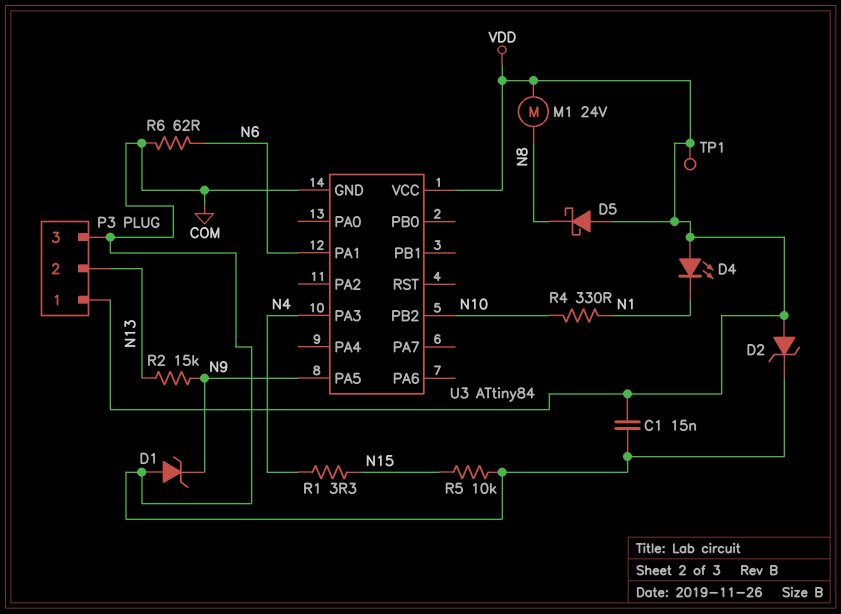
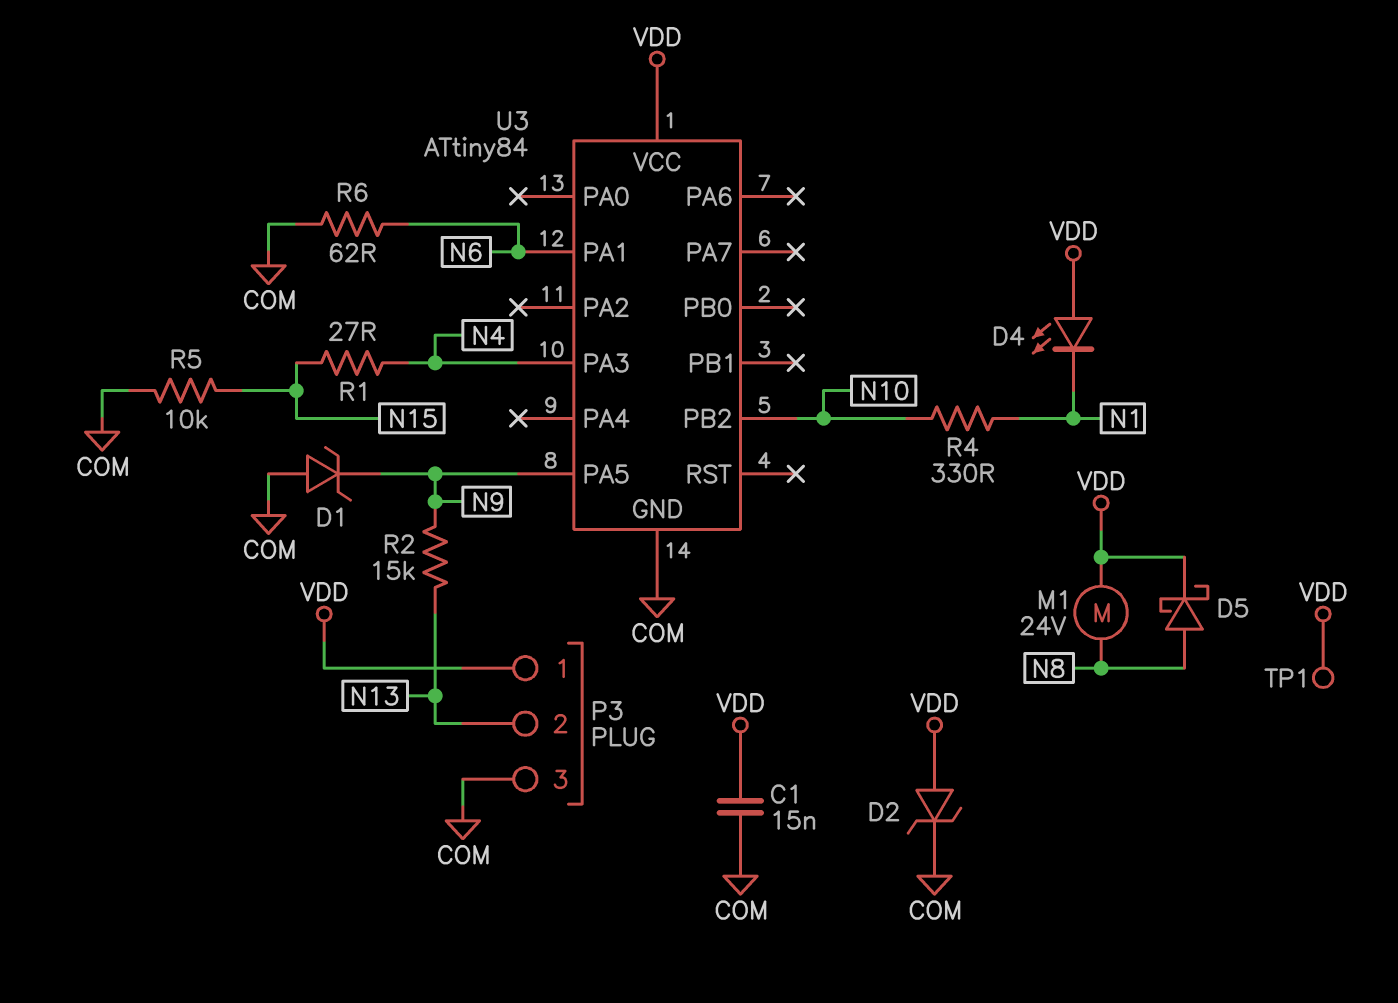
D5: schottky (A VDD, K N8) -> schottky (A N8, K VDD)
R1: 3.3 (N4, N15) -> 27 (N4, N15)

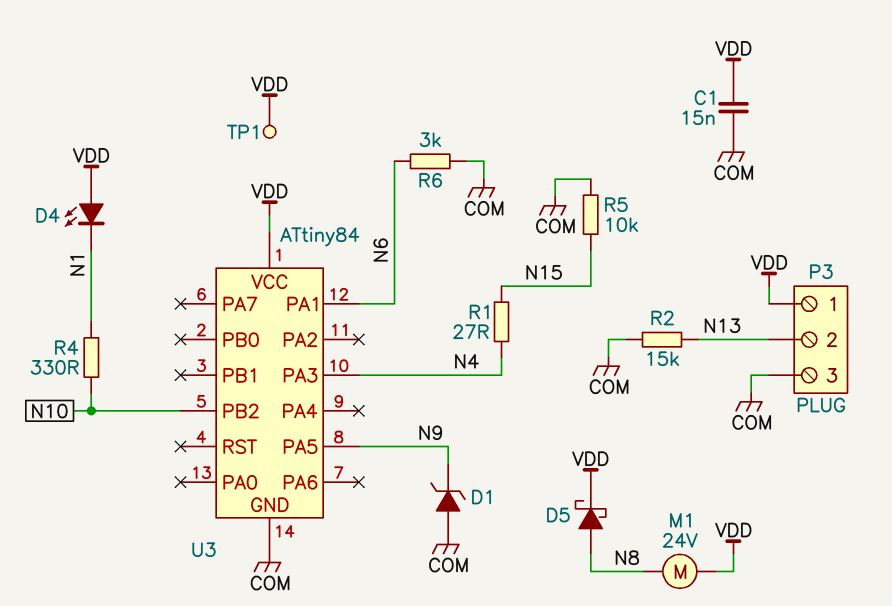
D2: zener (A VDD, K COM) -> none
R2: 15k (N9, N13) -> 15k (COM, N13)
R6: 62 (COM, N6) -> 3k (COM, N6)

